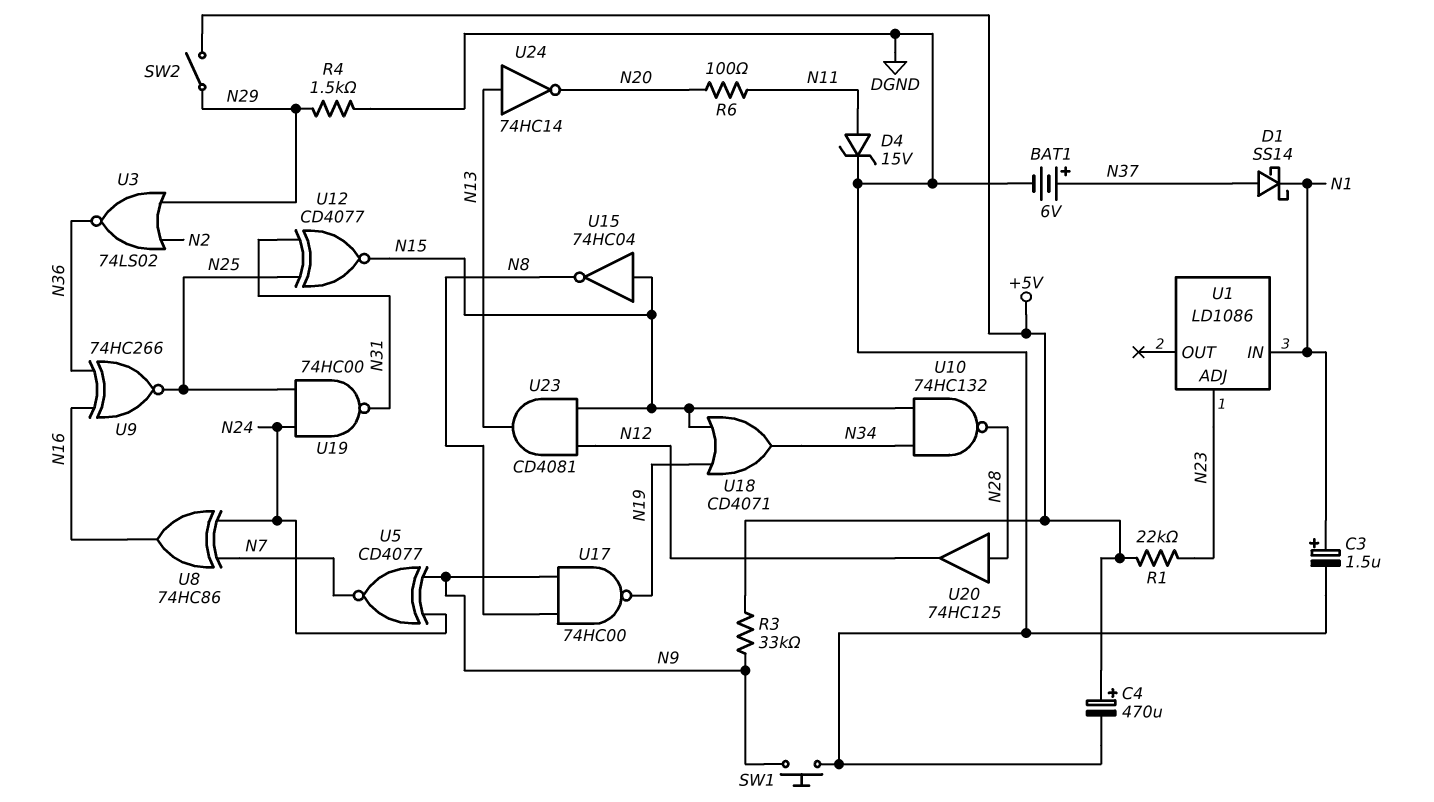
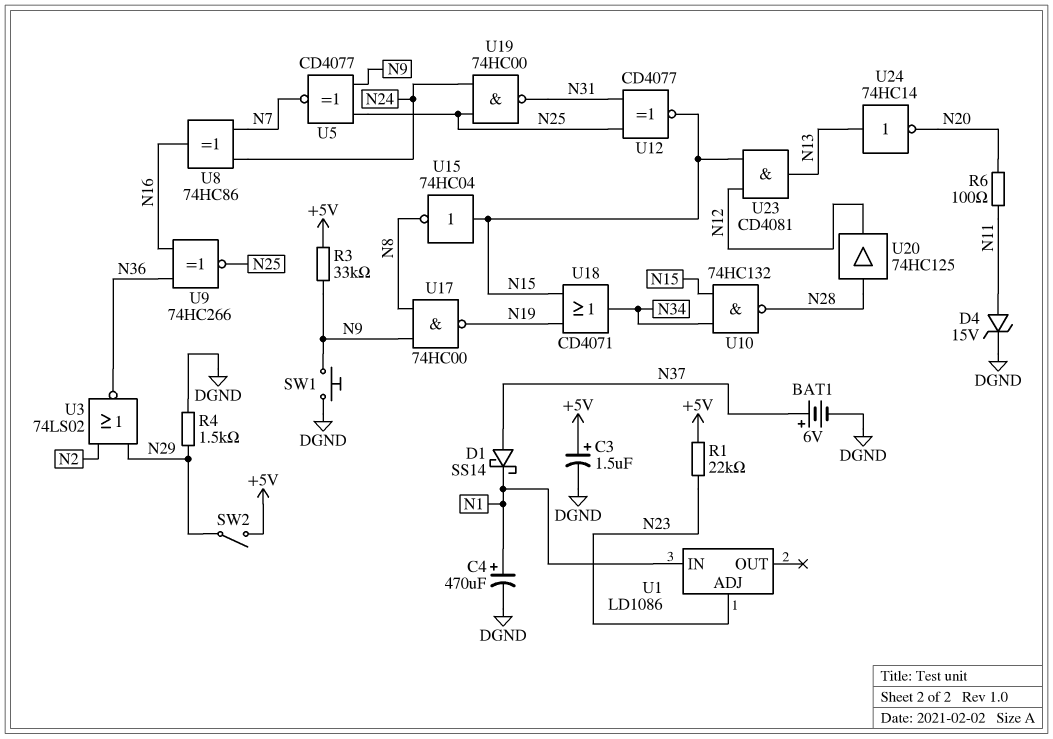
C3: 1.5uF (plus N1, minus DGND) -> 1.5uF (plus +5V, minus DGND)
C4: 470uF (plus +5V, minus DGND) -> 470uF (plus N1, minus DGND)
U5: XNOR CD4077 (in N9, in N24, out N7) -> XNOR CD4077 (in N9, in N25, out N7)

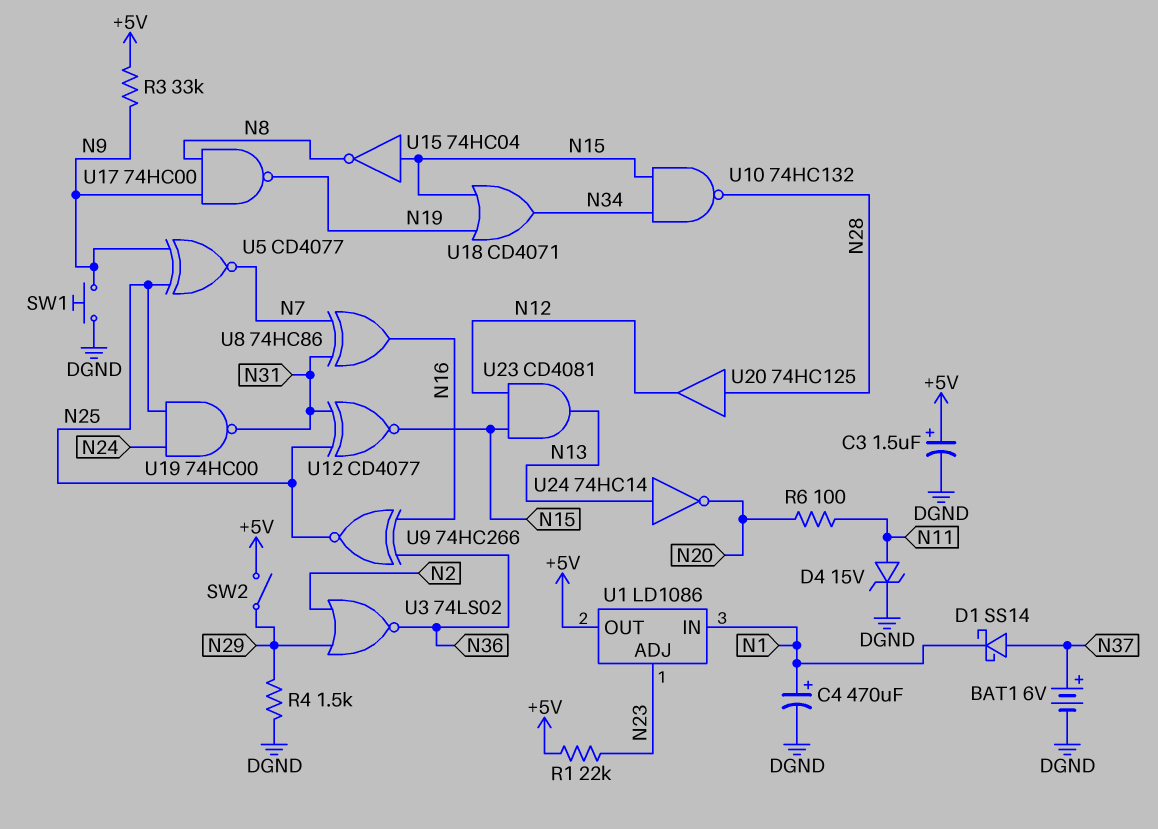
U1 pin OUT: none -> +5V
U8: XOR 74HC86 (in N7, in N24, out N16) -> XOR 74HC86 (in N7, in N31, out N16)

